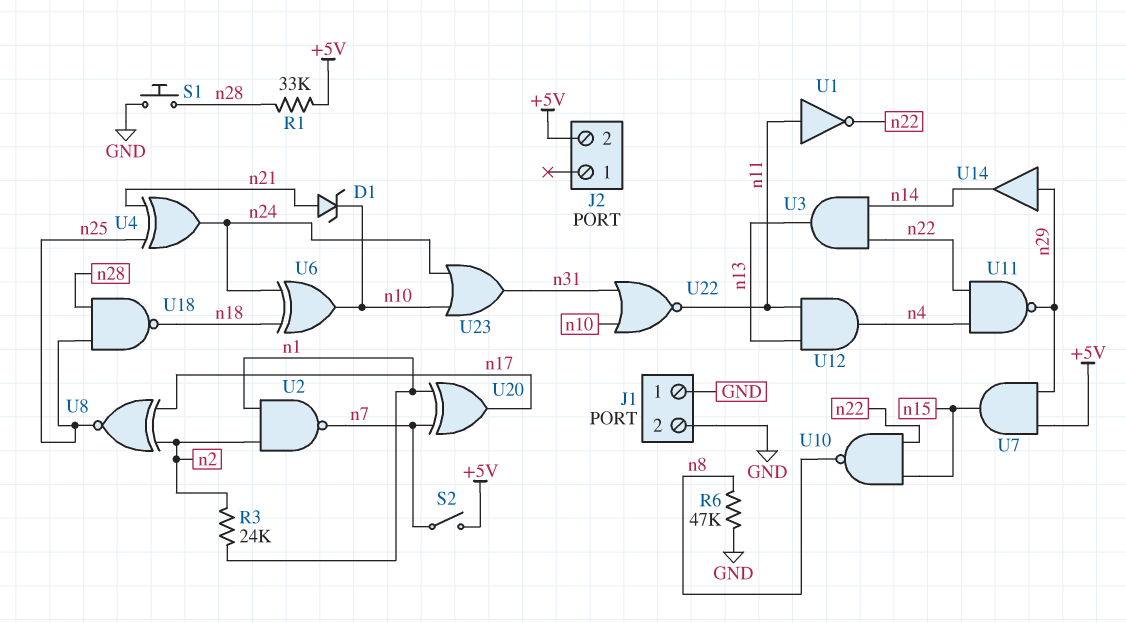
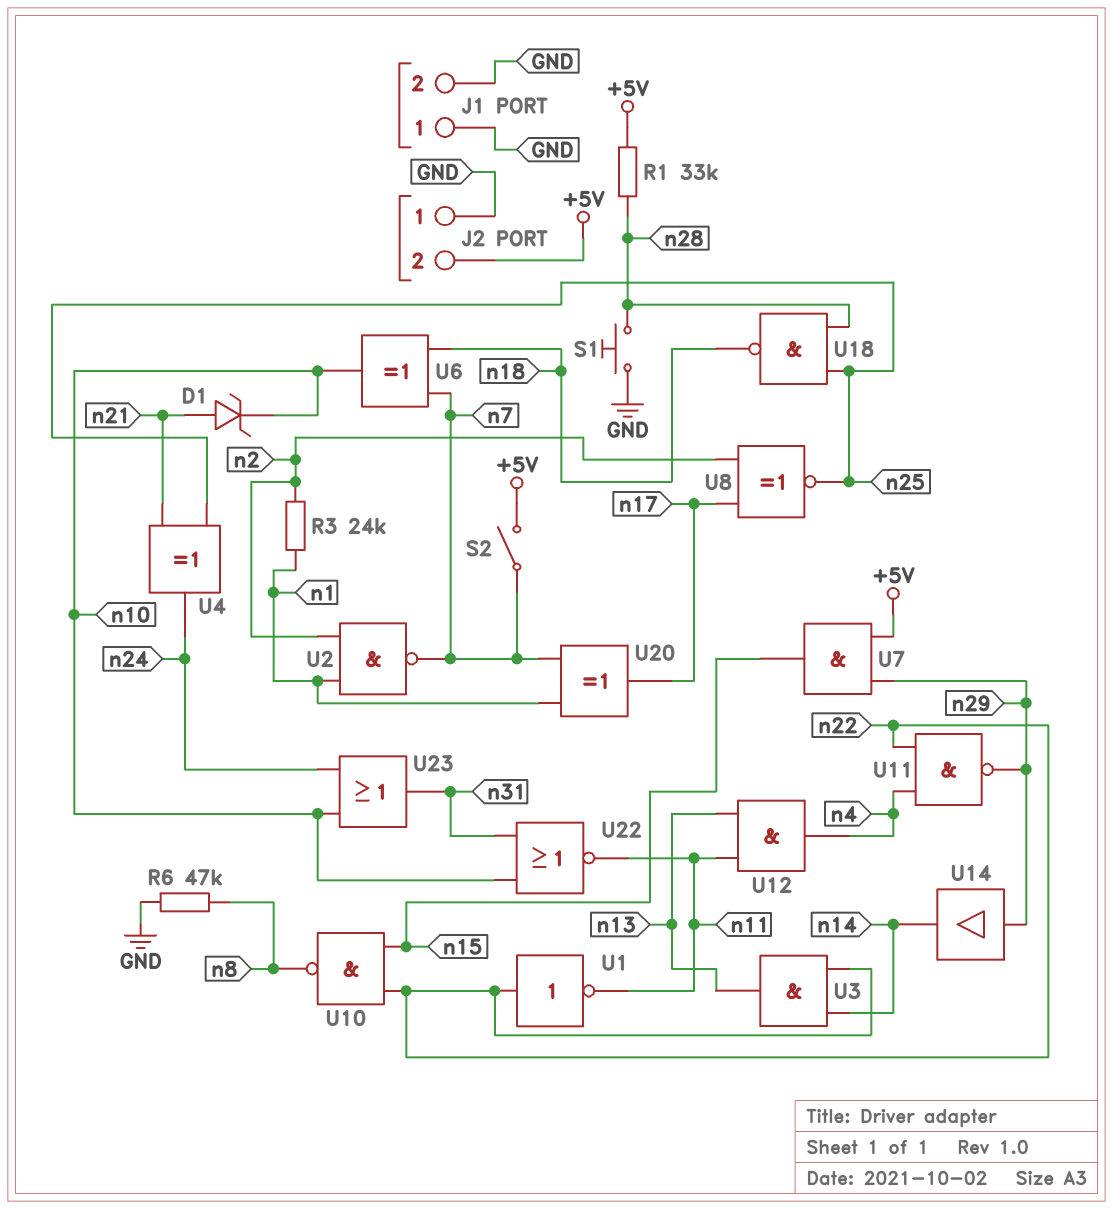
J2 pin 1: none -> GND
U1: NOT (in n11, out n22) -> NOT (in n22, out n11)
U6: XOR (in n18, in n24, out n10) -> XOR (in n7, in n18, out n10)

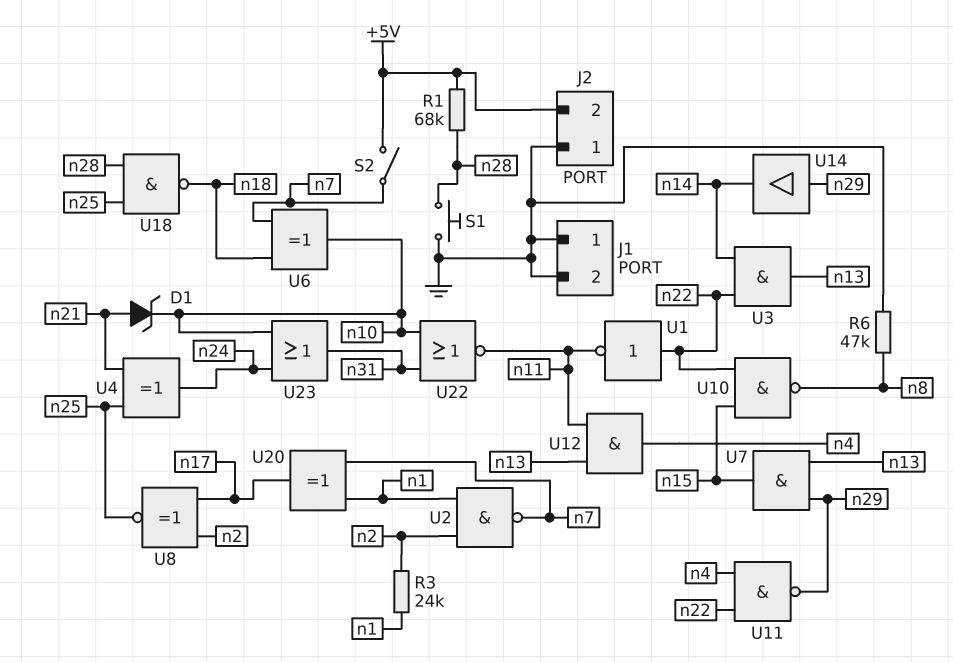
R1: 33k (+5V, n28) -> 68k (+5V, n28)
U7: AND (in +5V, in n29, out n15) -> AND (in n13, in n29, out n15)

